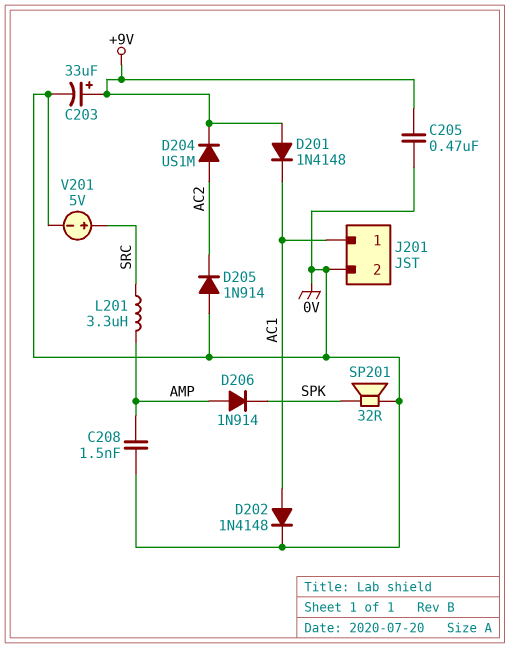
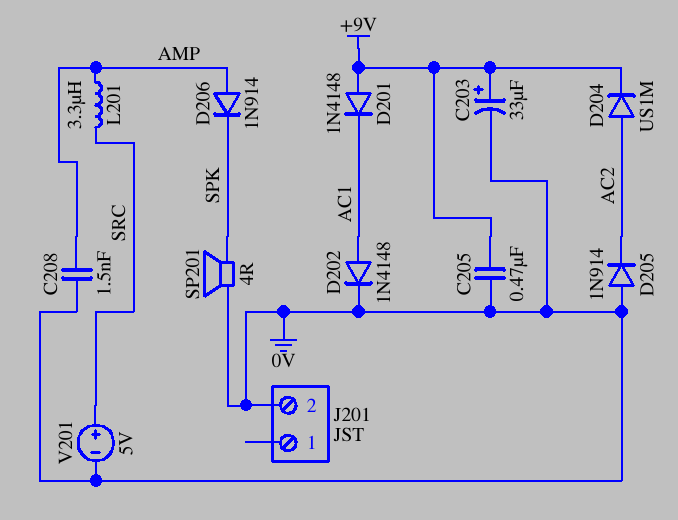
J201 pin 1: AC1 -> none
SP201: speaker 32R (0V, SPK) -> speaker 4R (0V, SPK)

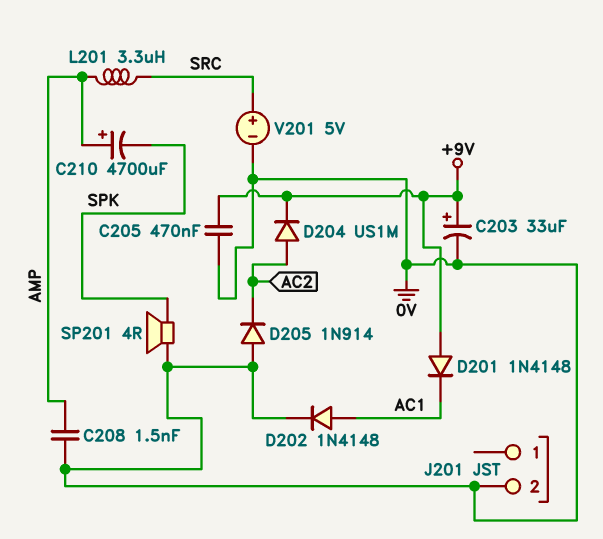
C210: none -> 4700uF (plus AMP, minus SPK)
D206: diode 1N914 (A AMP, K SPK) -> none

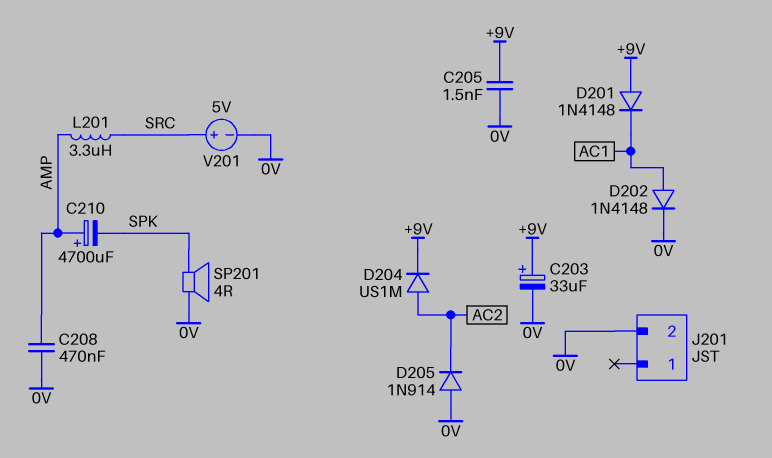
C205: 470nF (+9V, 0V) -> 1.5nF (+9V, 0V)
C208: 1.5nF (0V, AMP) -> 470nF (0V, AMP)

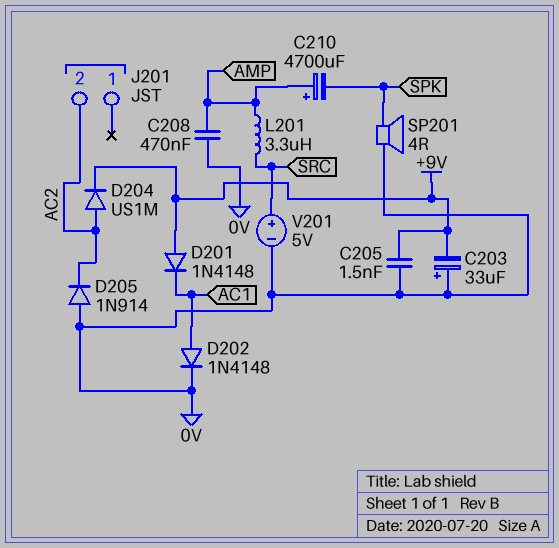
C203: 33uF (plus +9V, minus 0V) -> 33uF (plus 0V, minus +9V)
J201 pin 2: 0V -> AC2

